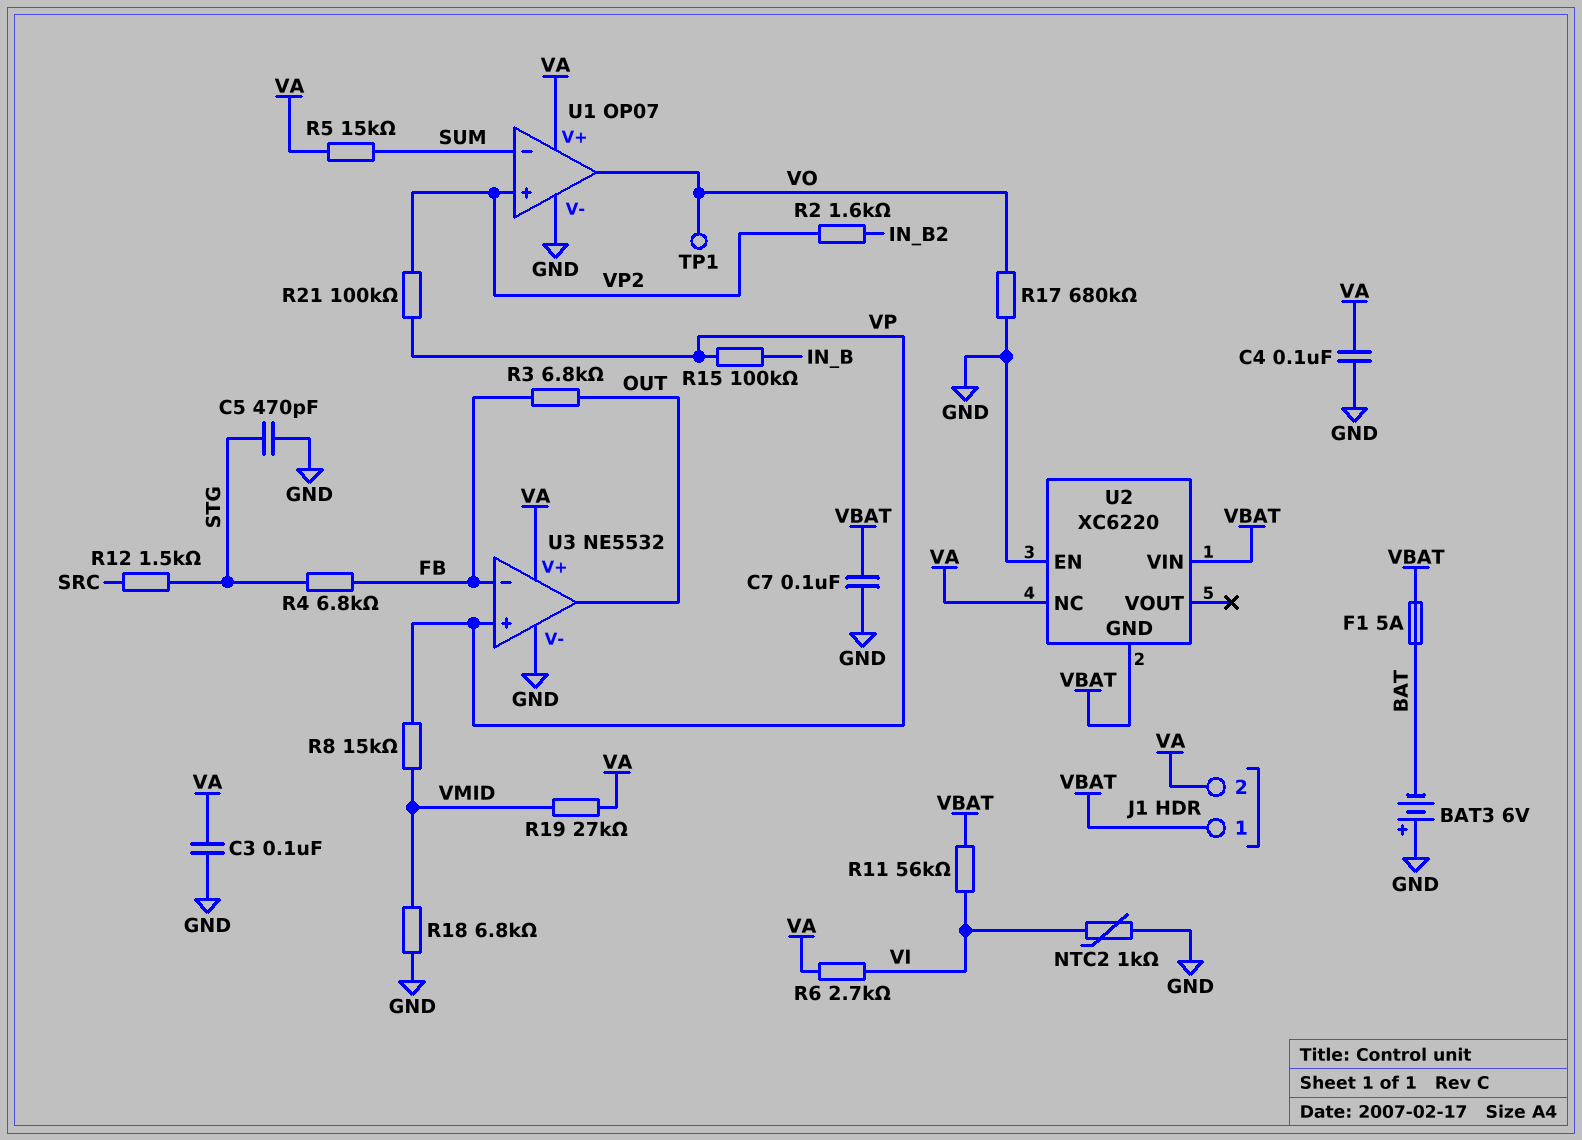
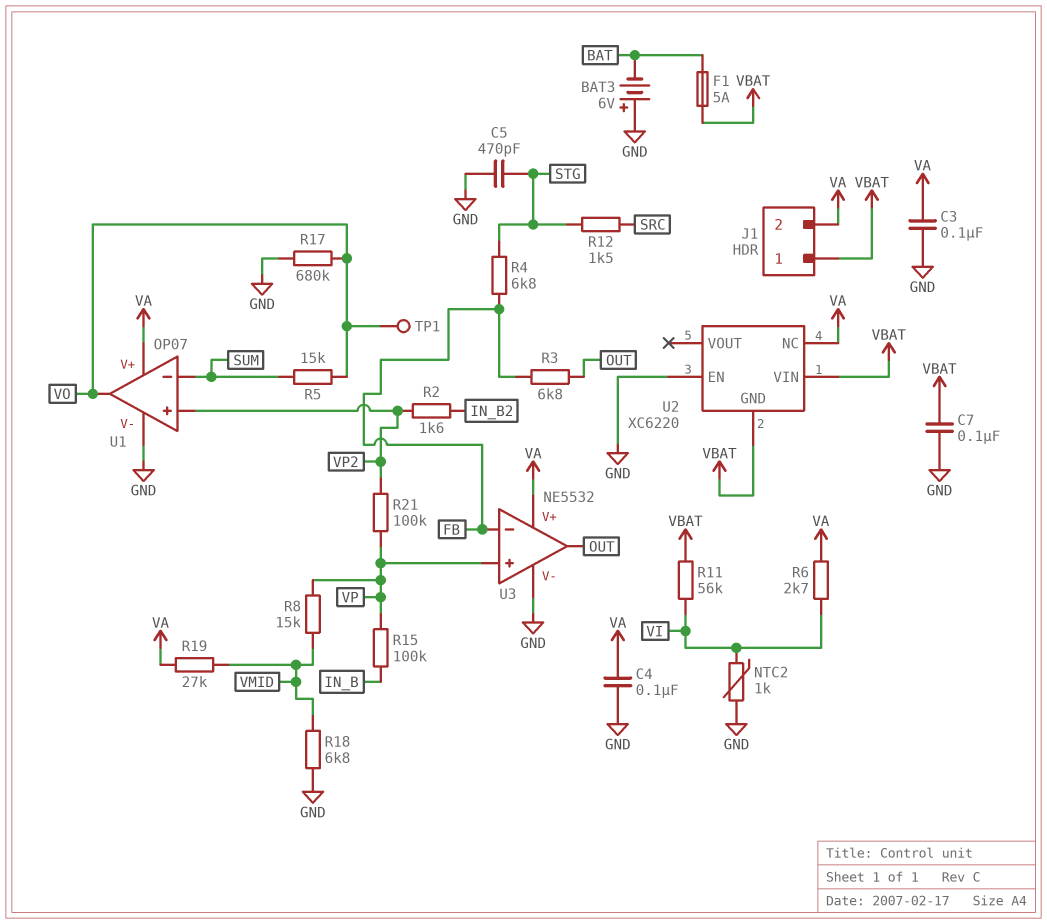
R5: 15k (SUM, VA) -> 15k (SUM, VO)

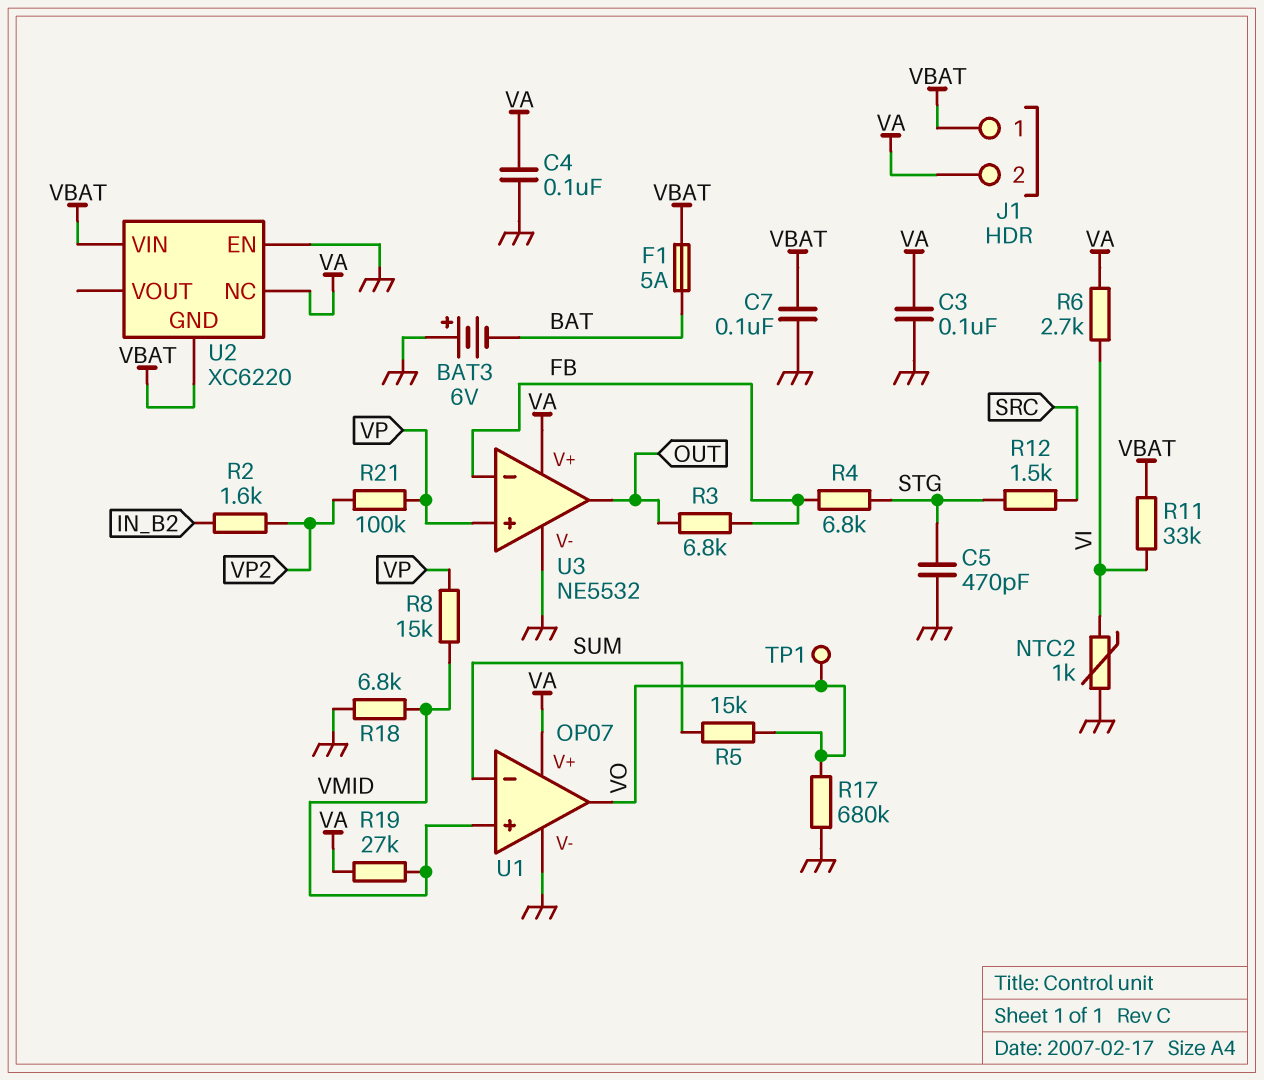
R11: 56k (VBAT, VI) -> 33k (VBAT, VI)
R15: 100k (IN_B, VP) -> none
U1 pin in+: VP2 -> VMID

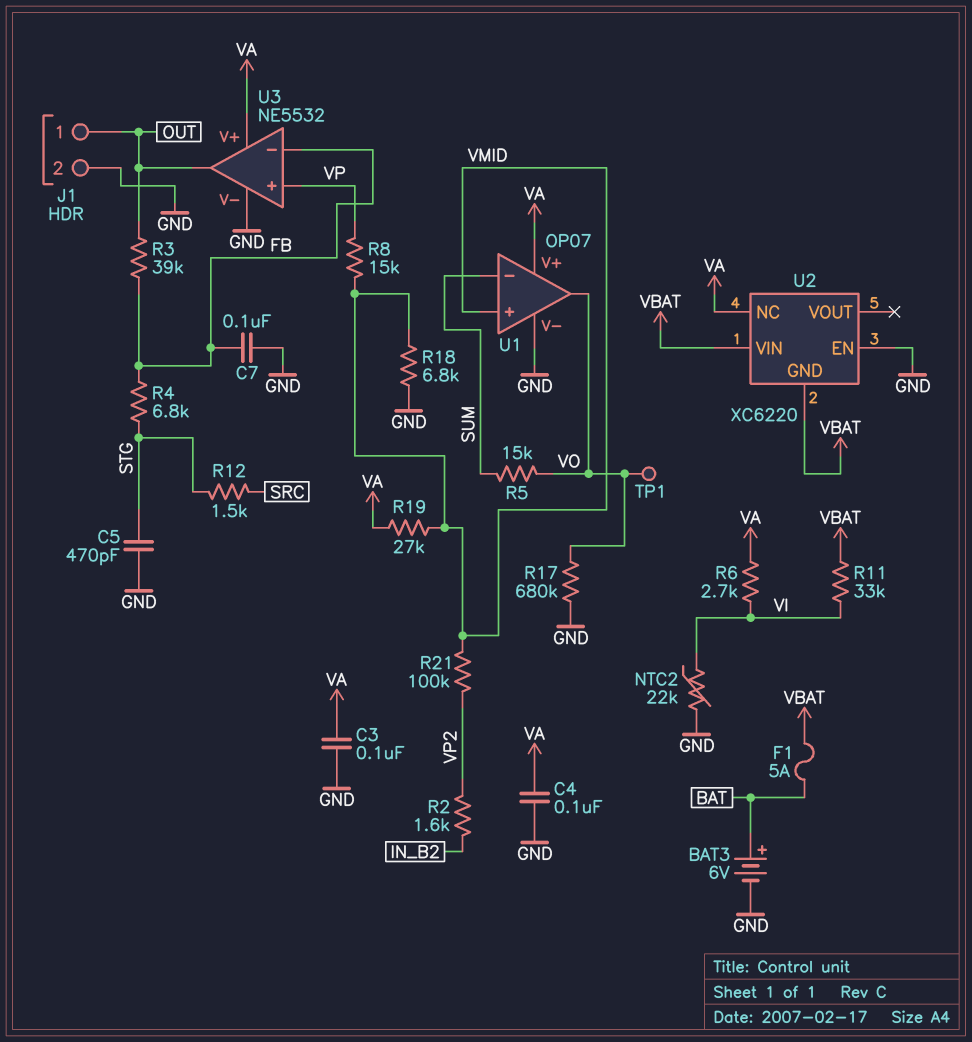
BAT3: 6V (plus GND, minus BAT) -> 6V (plus BAT, minus GND)
C7: 100nF (GND, VBAT) -> 100nF (FB, GND)
J1 pin 1: VBAT -> OUT
J1 pin 2: VA -> GND
NTC2: 1k (GND, VI) -> 22k (GND, VI)
R3: 6.8k (FB, OUT) -> 39k (FB, OUT)
R21: 100k (VP, VP2) -> 100k (VMID, VP2)

